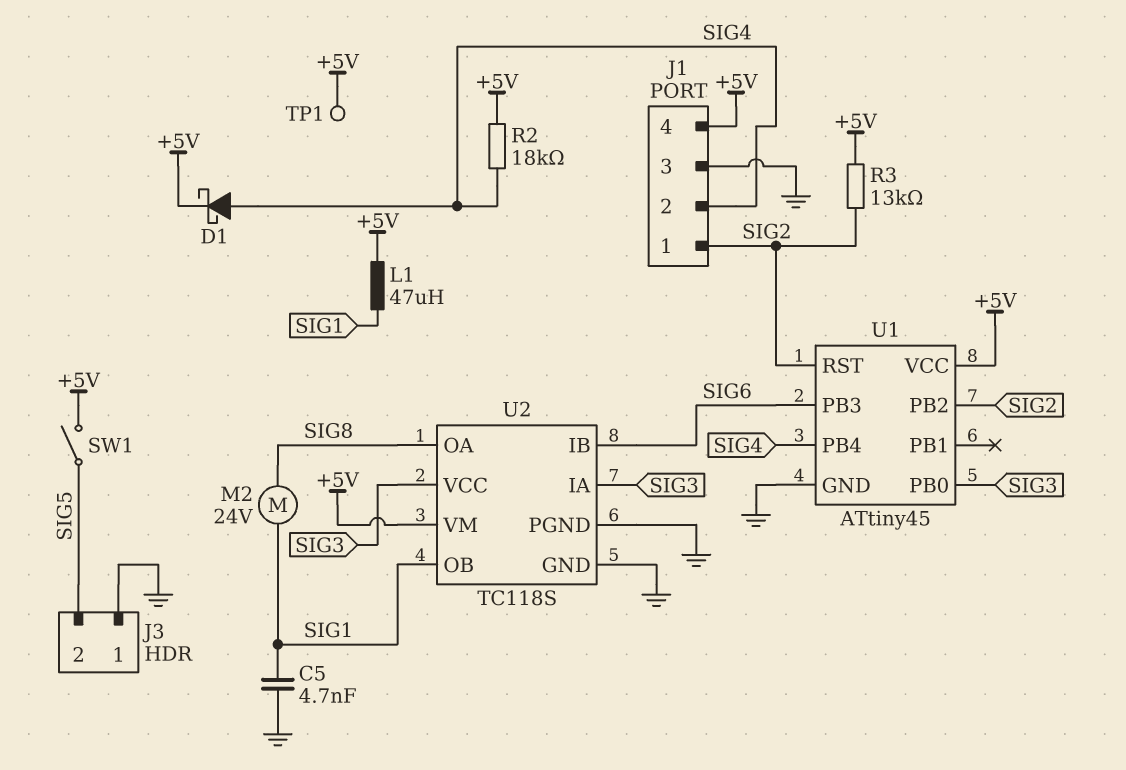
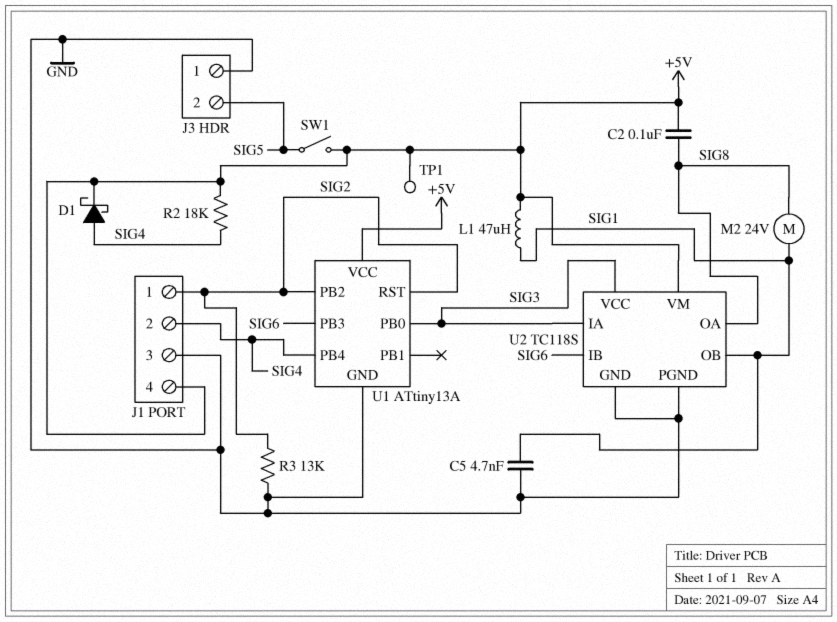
C2: none -> 100nF (+5V, SIG8)
R3: 13k (+5V, SIG2) -> 13k (GND, SIG2)
U1: ATtiny45 -> ATtiny13A

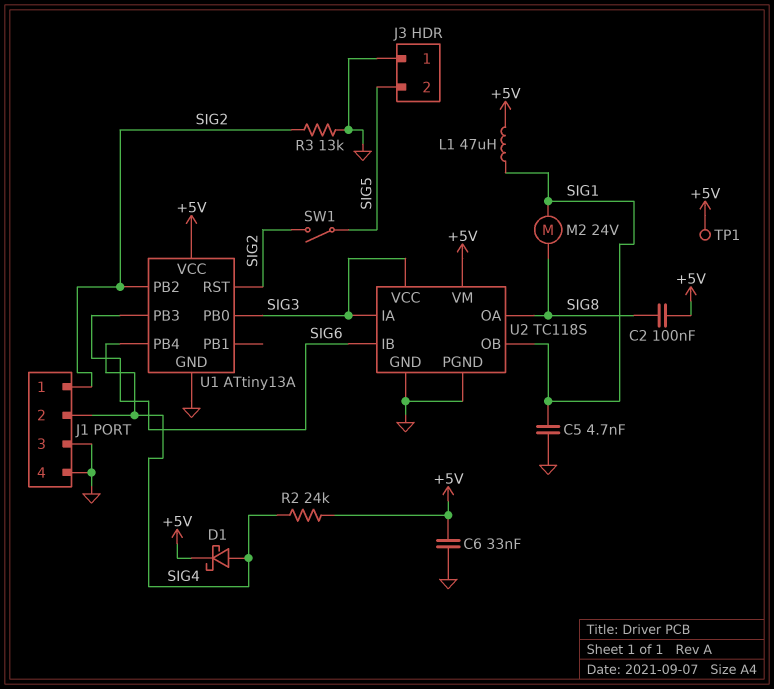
C6: none -> 33nF (+5V, GND)
J1 pin 4: +5V -> GND
R2: 18k (+5V, SIG4) -> 24k (+5V, SIG4)
SW1: switch (+5V, SIG5) -> switch (SIG2, SIG5)

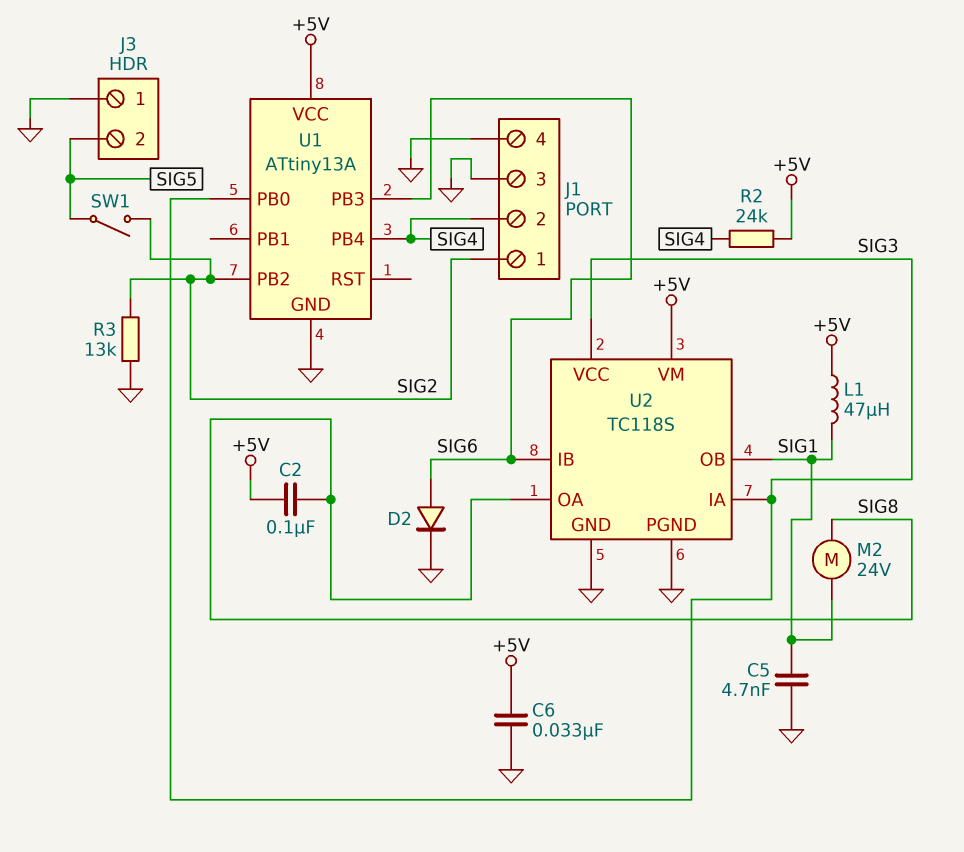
D1: schottky (A SIG4, K +5V) -> none
D2: none -> diode (A SIG6, K GND)
TP1: test point (+5V) -> none
U1 pin RST: SIG2 -> none

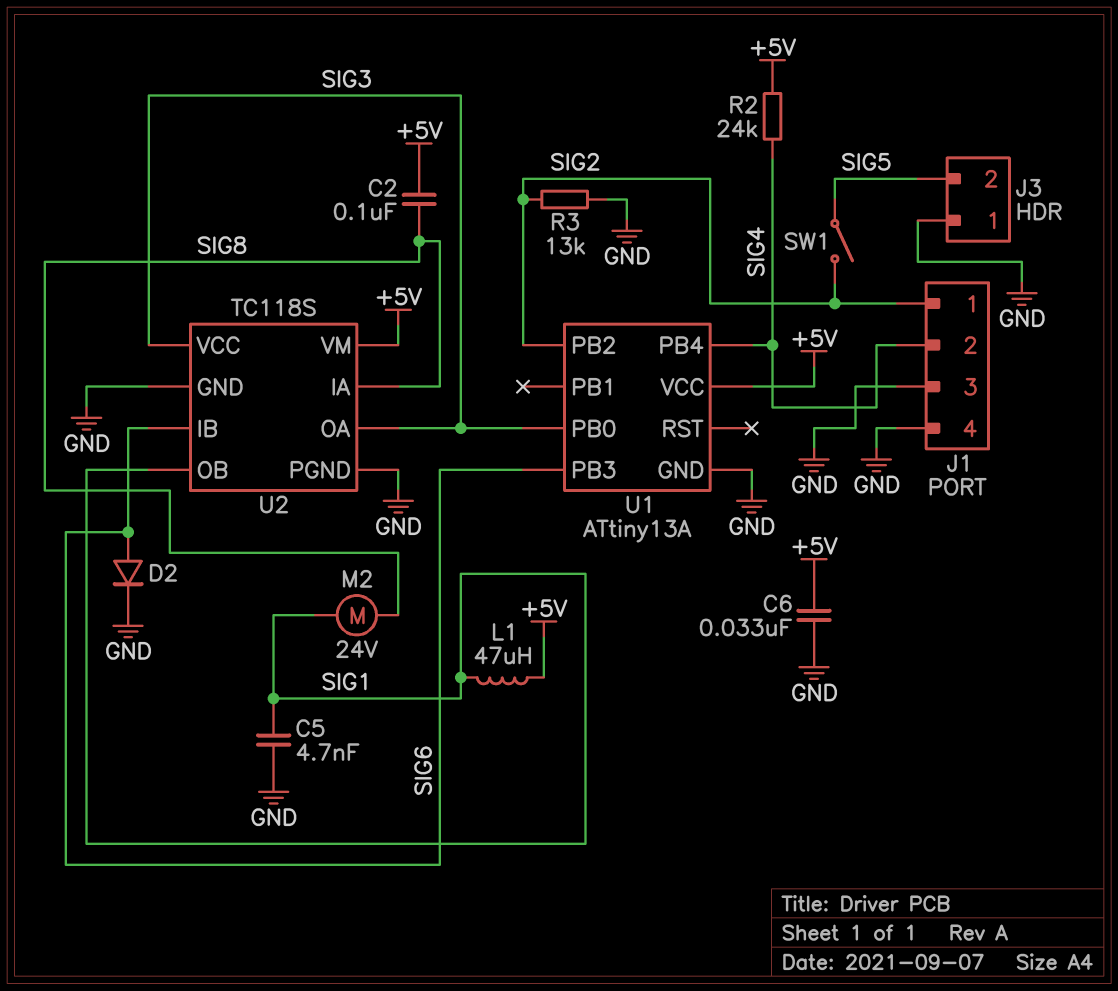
U2 pin IA: SIG3 -> SIG8
U2 pin OA: SIG8 -> SIG3

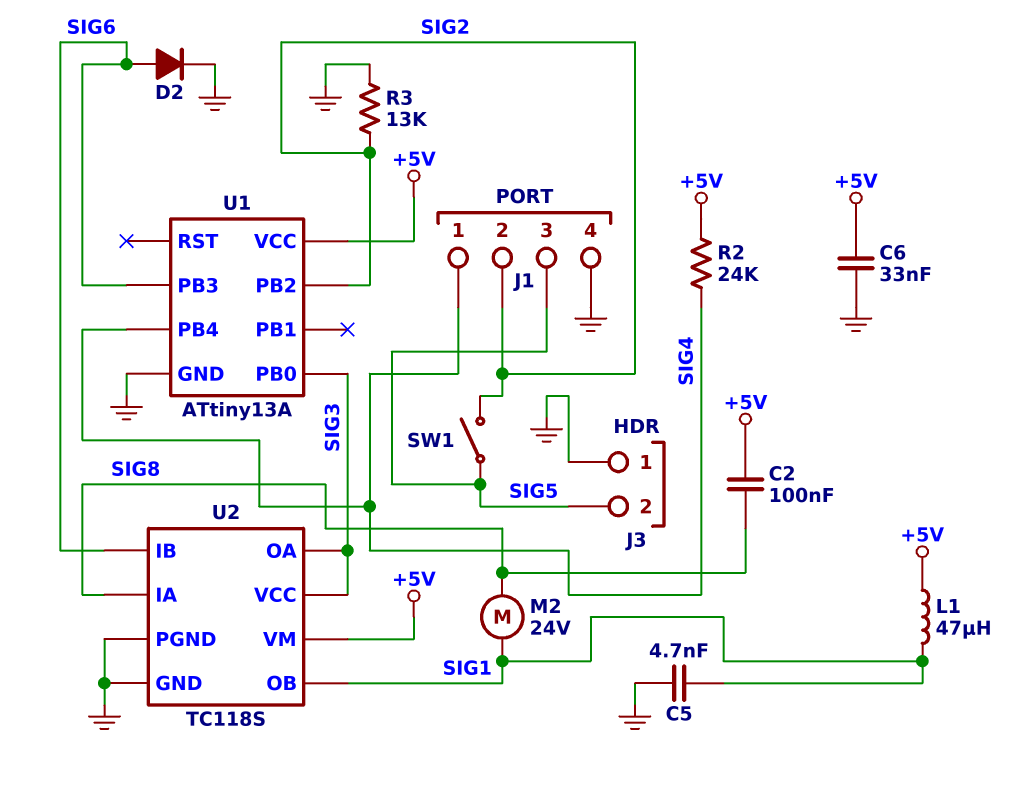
J1 pin 1: SIG2 -> SIG4
J1 pin 2: SIG4 -> SIG2
J1 pin 3: GND -> SIG5

